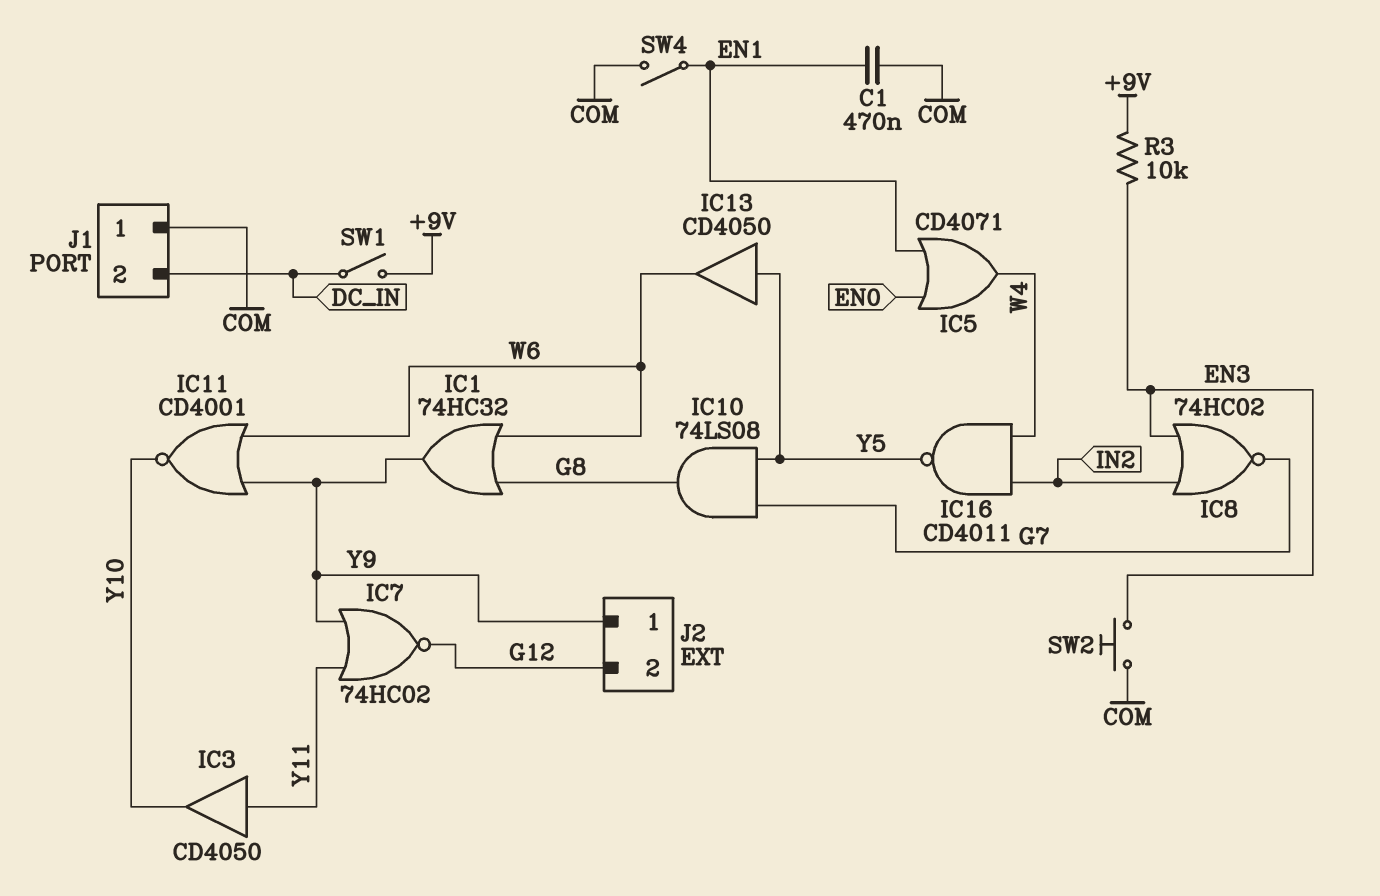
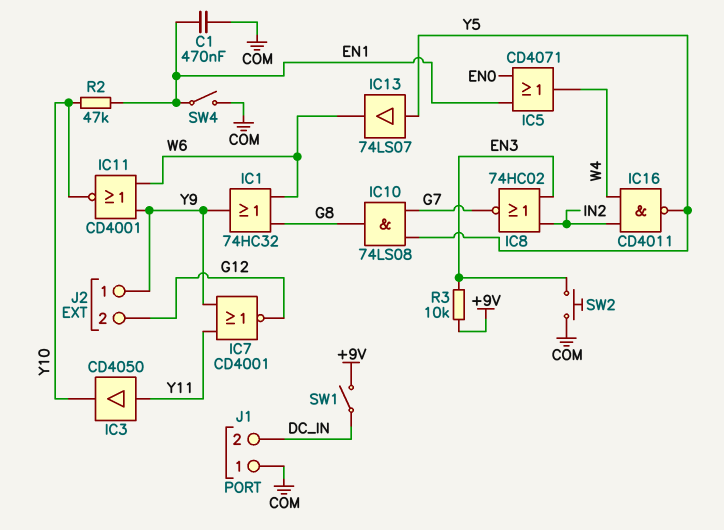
IC7: NOR 74HC02 (in Y9, in Y11, out G12) -> NOR CD4001 (in Y9, in Y11, out G12)
IC13: buffer CD4050 (in Y5, out W6) -> buffer 74LS07 (in Y5, out W6)
R2: none -> 47k (EN1, Y10)

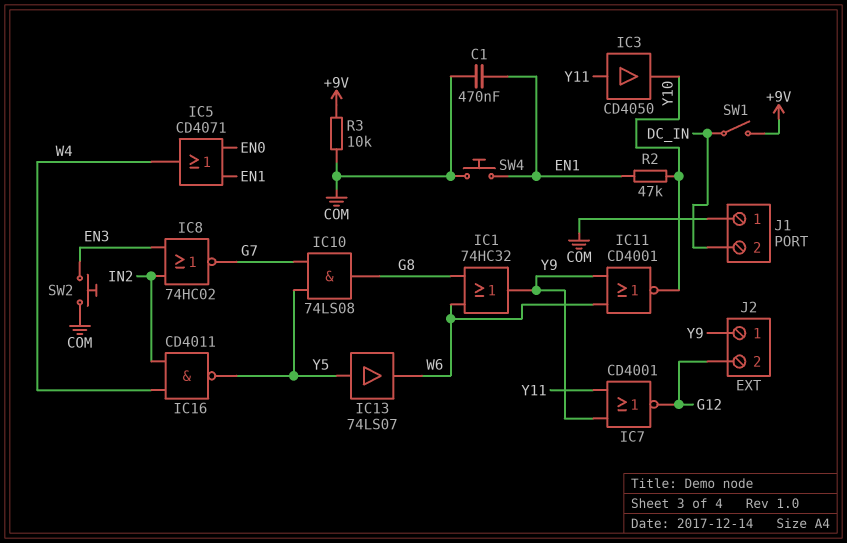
R3: 10k (+9V, EN3) -> 10k (+9V, COM)
SW4: switch (COM, EN1) -> button (COM, EN1)

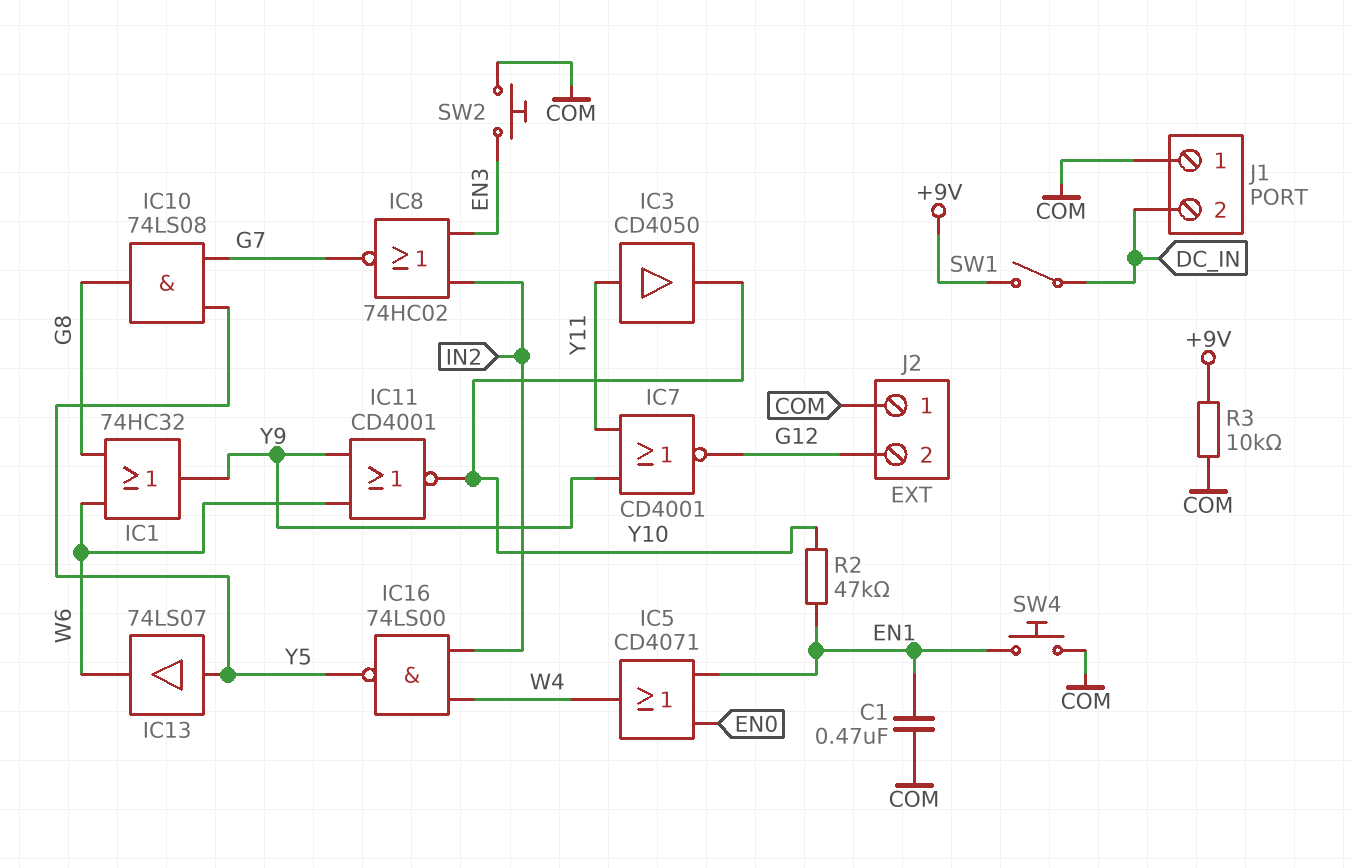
IC16: NAND CD4011 (in IN2, in W4, out Y5) -> NAND 74LS00 (in IN2, in W4, out Y5)
J2 pin 1: Y9 -> COM

